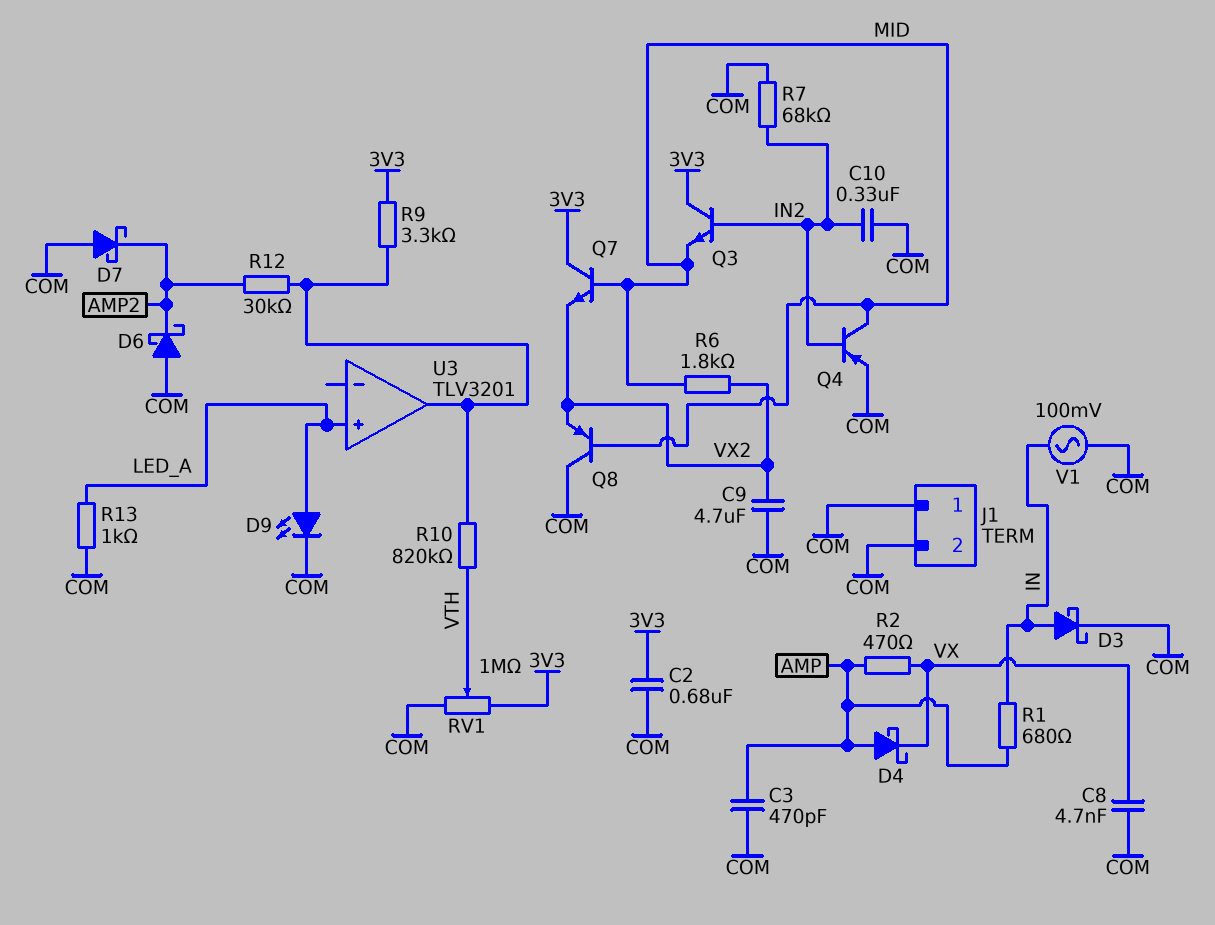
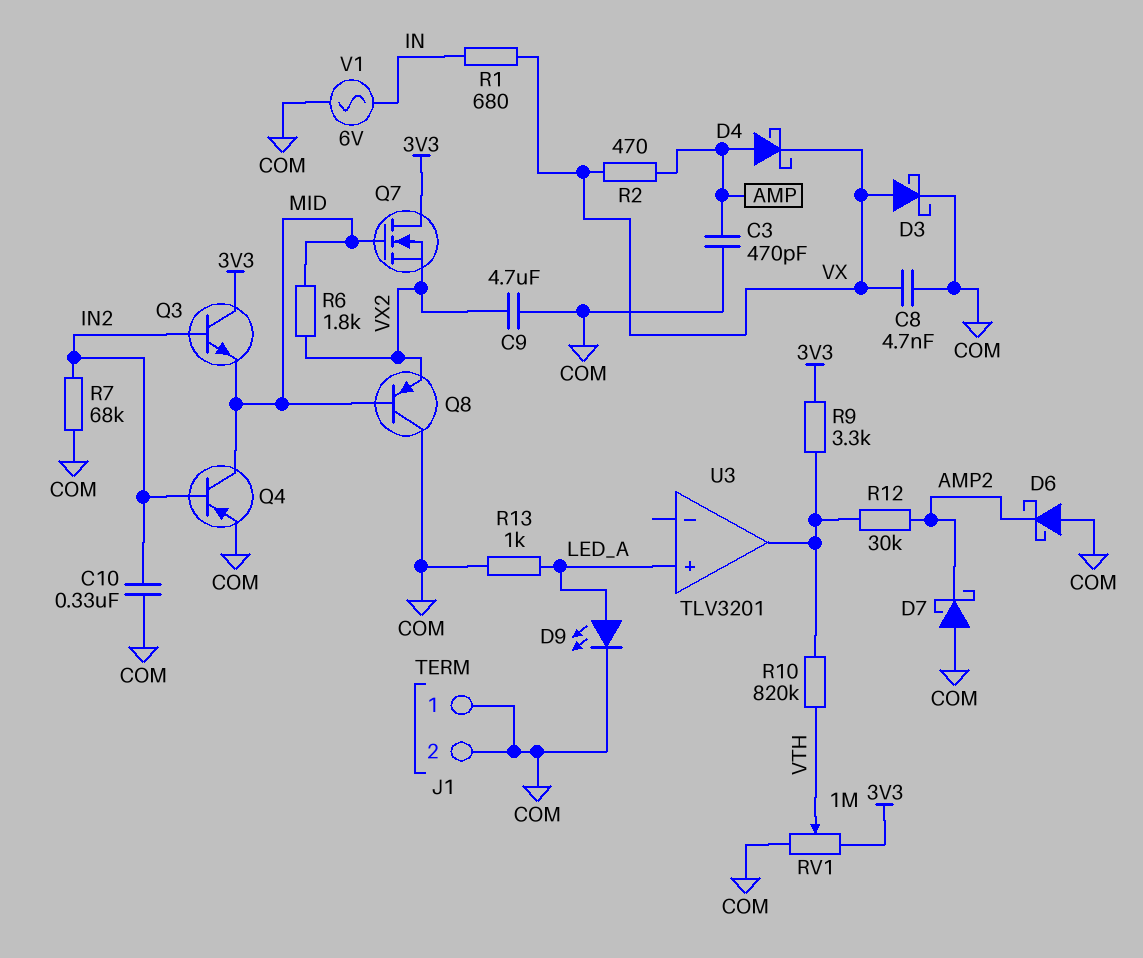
C2: 680nF (3V3, COM) -> none
D3: schottky (A IN, K COM) -> schottky (A VX, K COM)
Q7: NPN (B MID, C 3V3, E VX2) -> NMOS (G MID, D 3V3, S VX2)
R1: 680 (AMP, IN) -> 680 (IN, VX)
V1: AC 100mV (COM, IN) -> AC 6V (COM, IN)

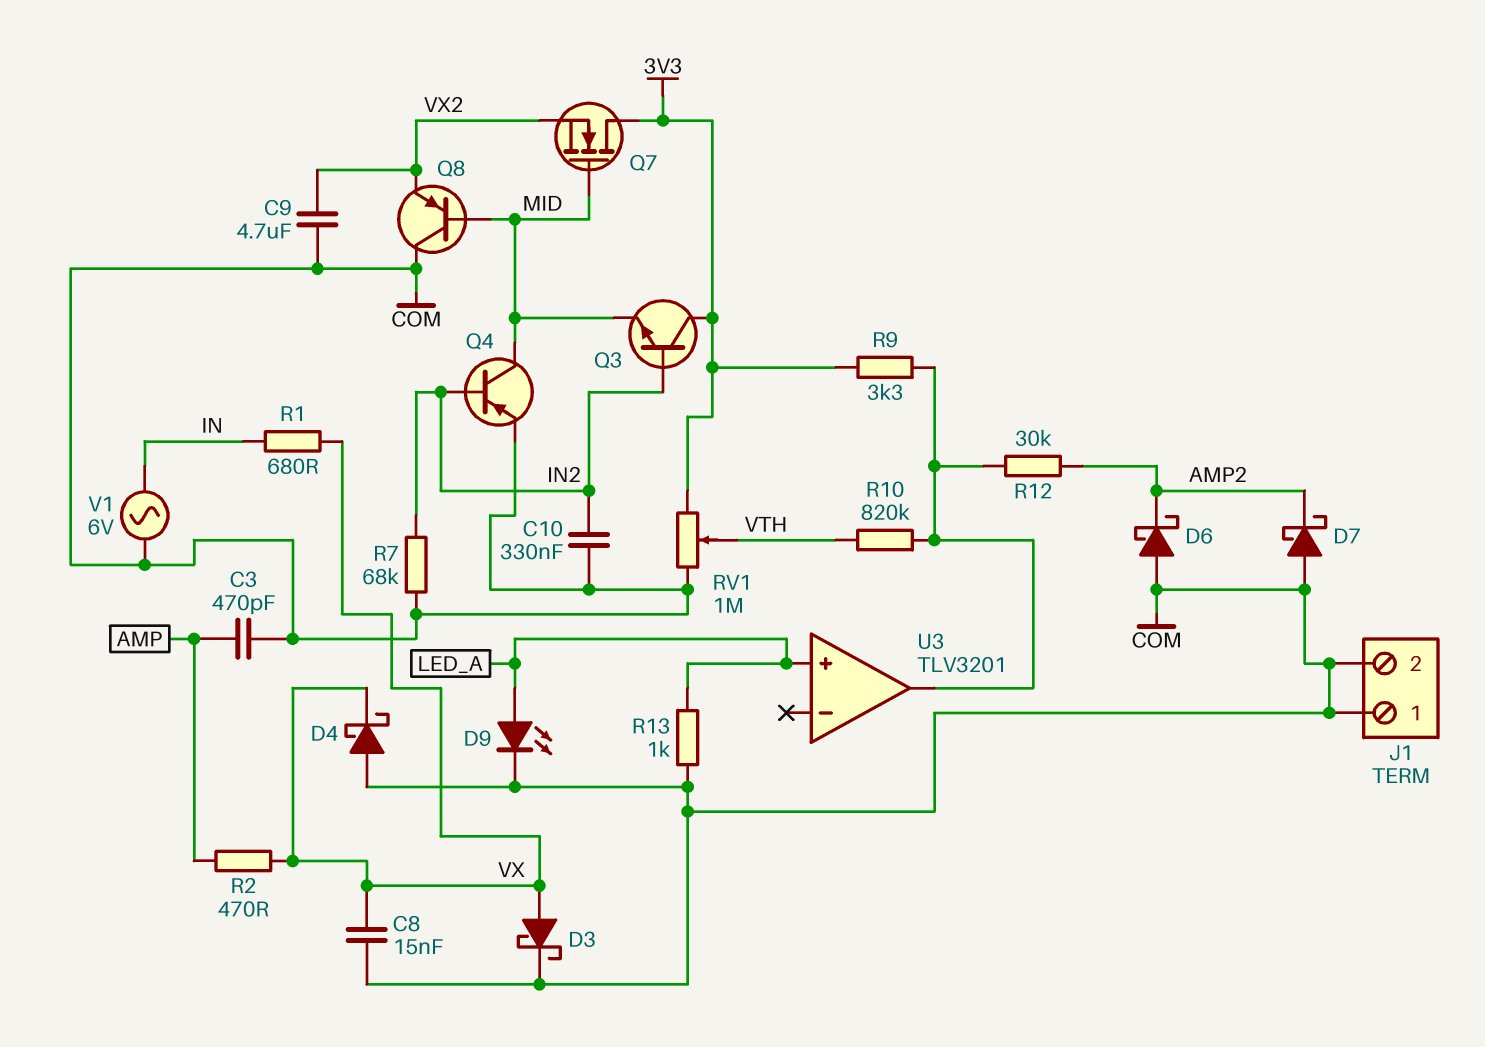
C8: 4.7nF (COM, VX) -> 15nF (COM, VX)
D4: schottky (A AMP, K VX) -> schottky (A COM, K VX)
R6: 1.8k (MID, VX2) -> none

